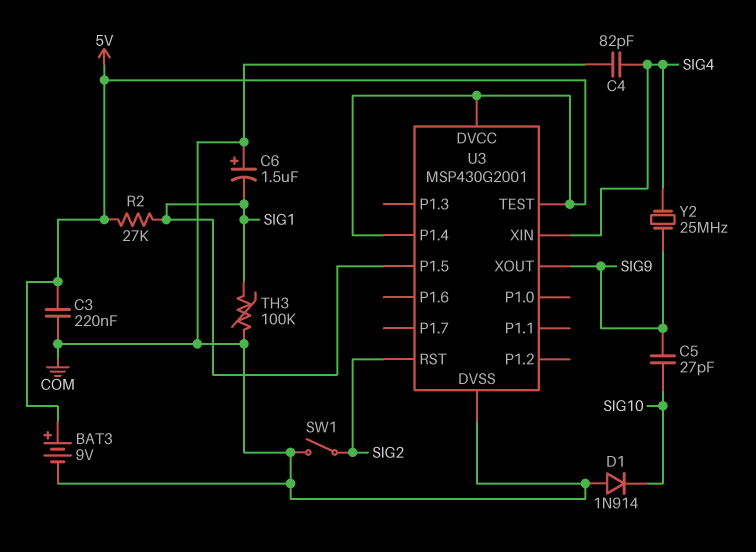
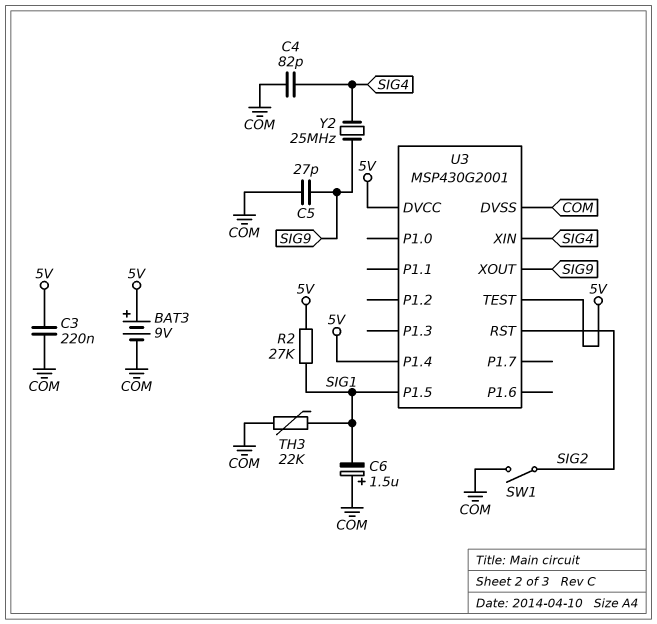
C5: 27pF (SIG9, SIG10) -> 27pF (COM, SIG9)
D1: diode 1N914 (A COM, K SIG10) -> none
TH3: 100k (COM, SIG1) -> 22k (COM, SIG1)

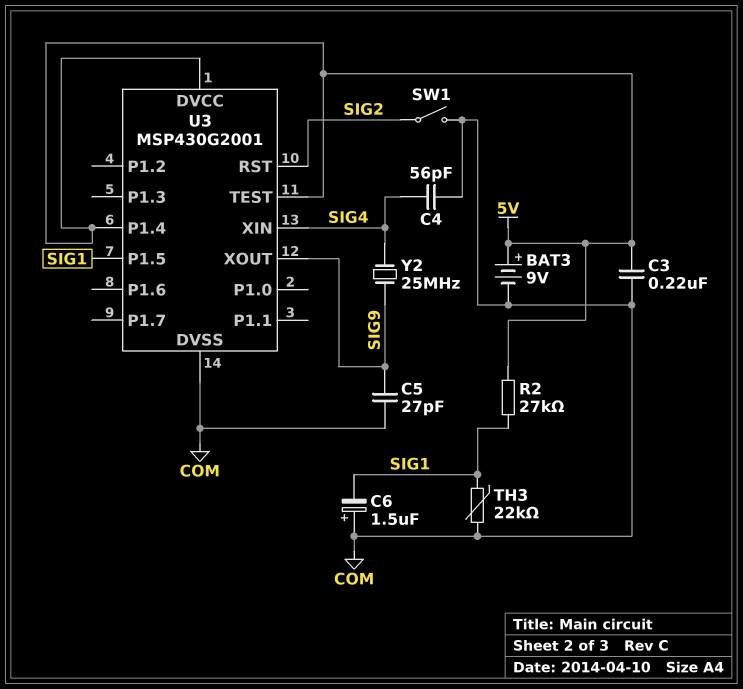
C4: 82pF (COM, SIG4) -> 56pF (COM, SIG4)

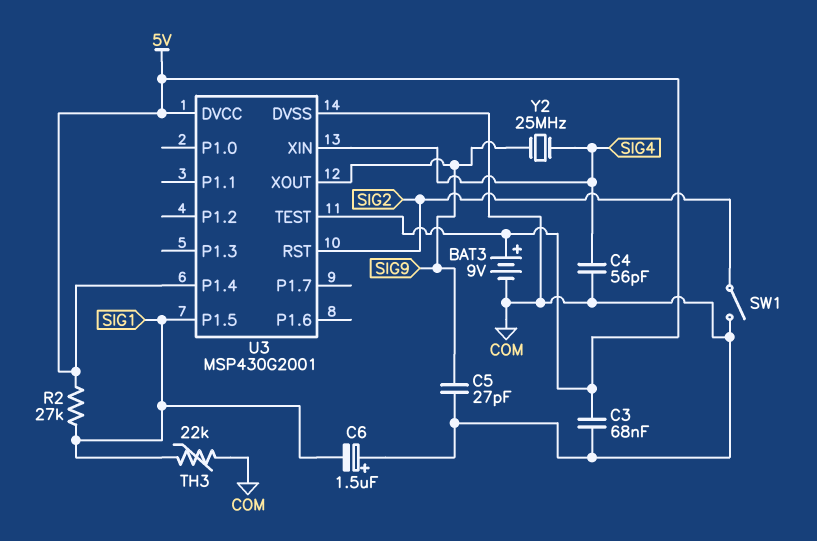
C3: 220nF (5V, COM) -> 68nF (5V, COM)

